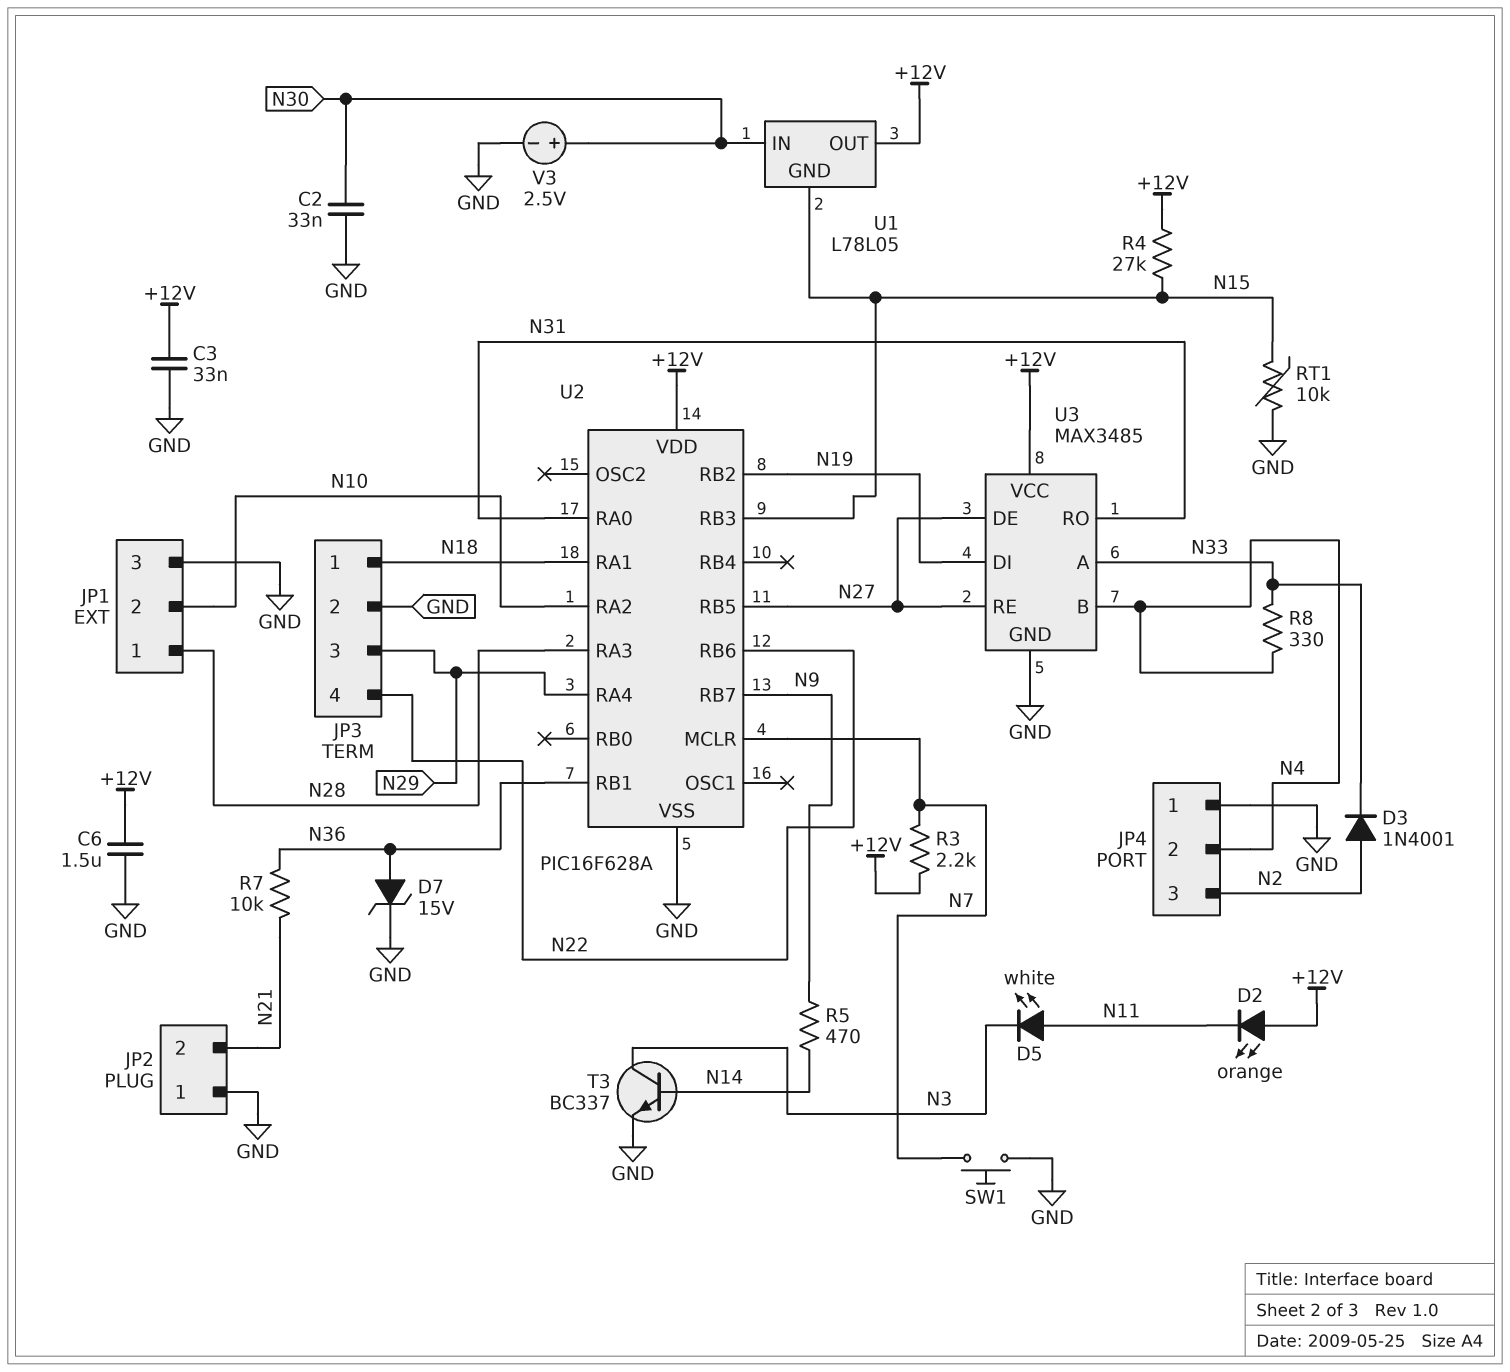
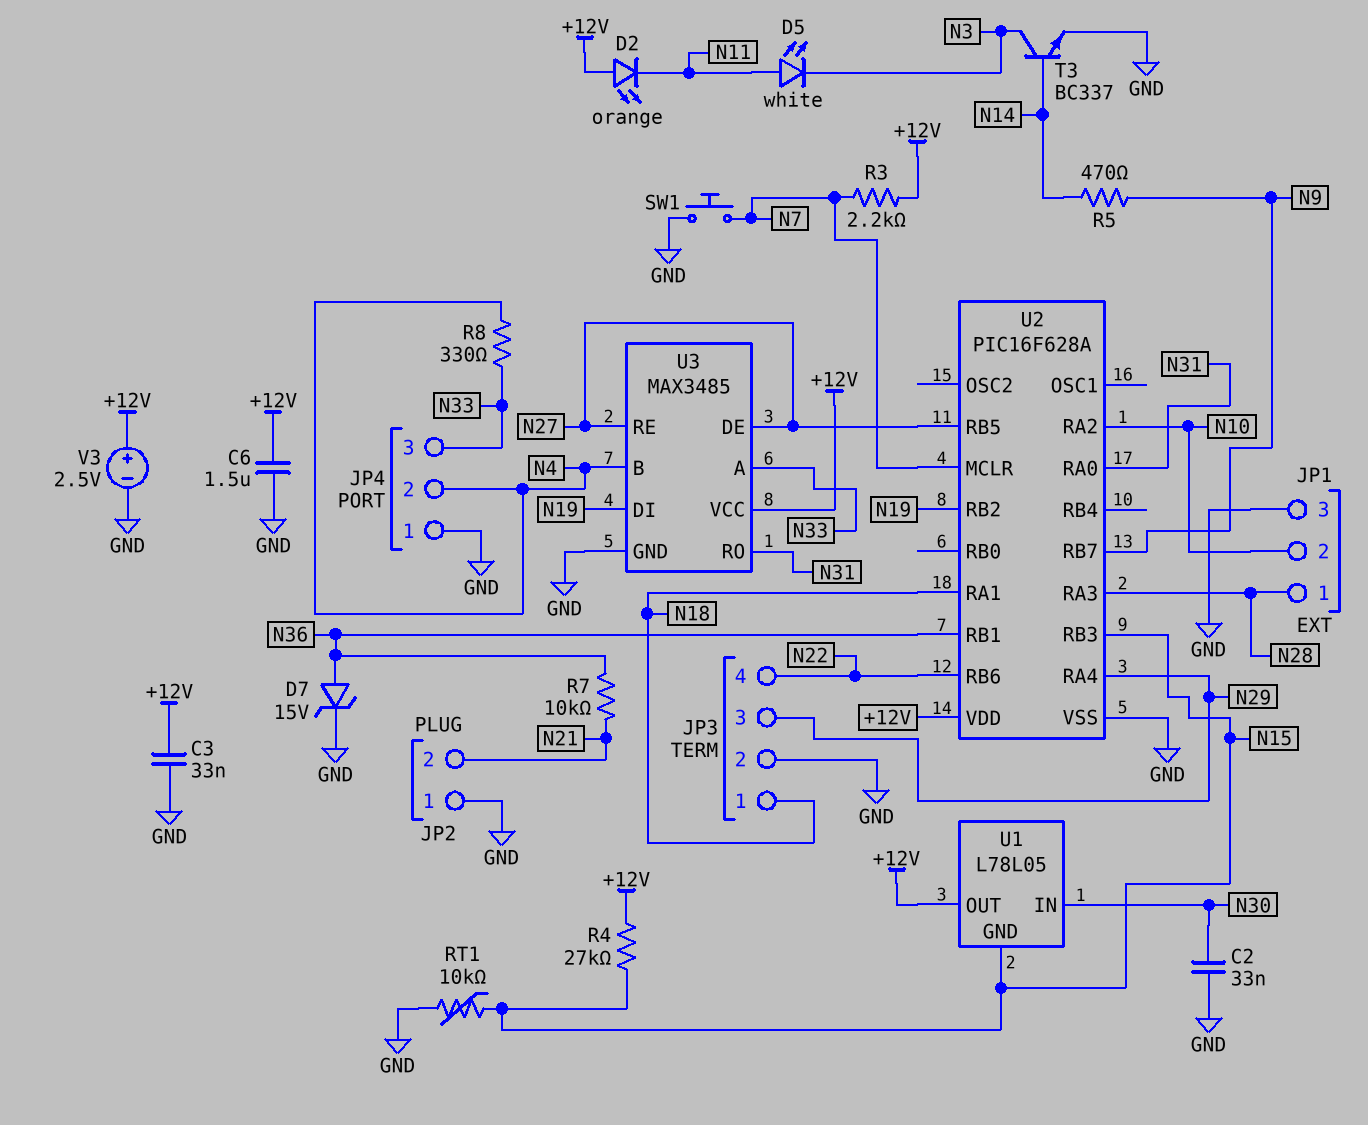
D3: diode 1N4001 (A N2, K N33) -> none
JP4 pin 3: N2 -> N33
V3: 2.5V (plus N30, minus GND) -> 2.5V (plus +12V, minus GND)

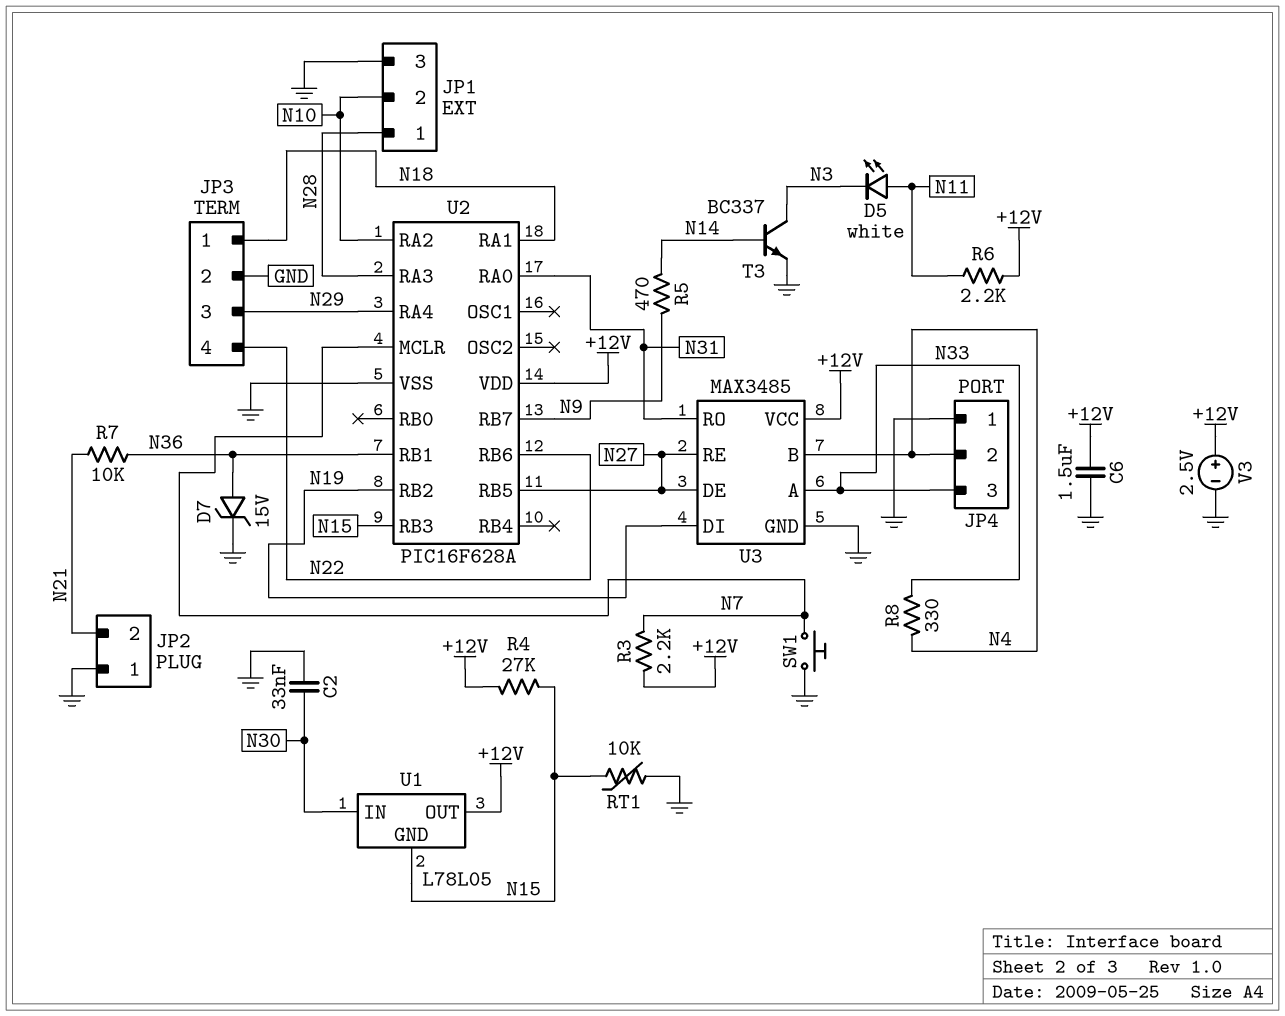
C3: 33nF (+12V, GND) -> none
D2: LED orange (A +12V, K N11) -> none
R6: none -> 2.2k (+12V, N11)

